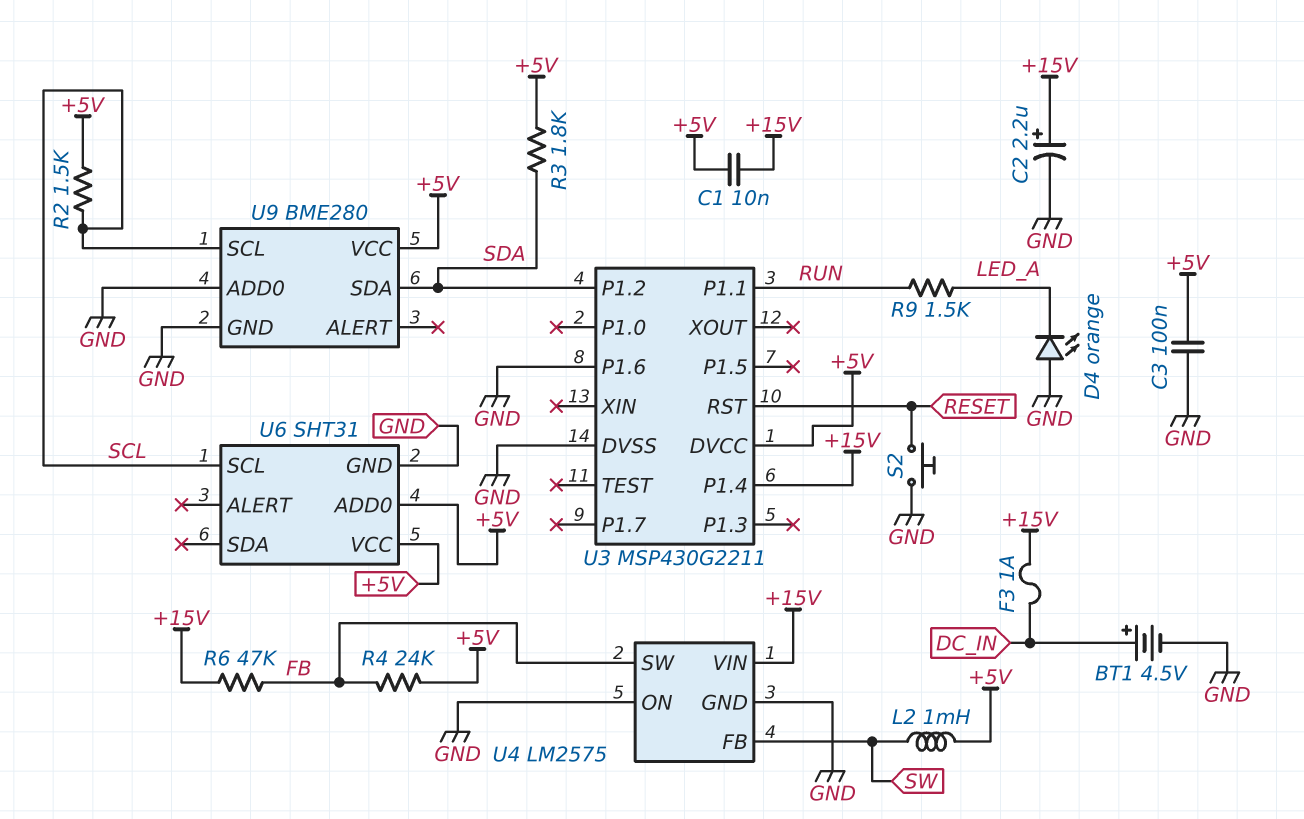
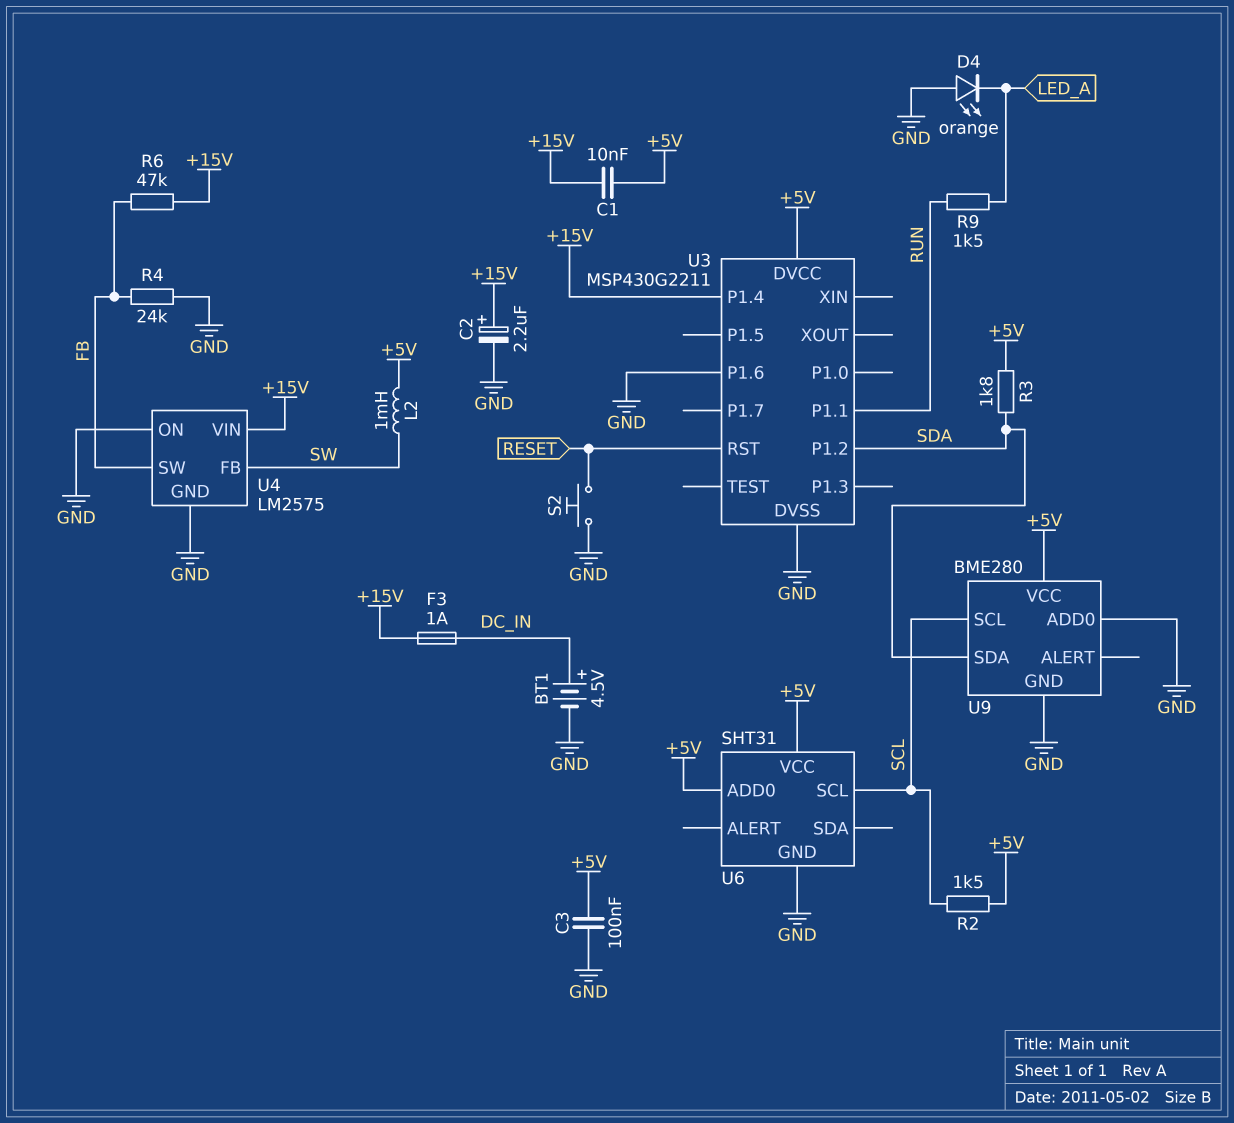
R4: 24k (+5V, FB) -> 24k (FB, GND)

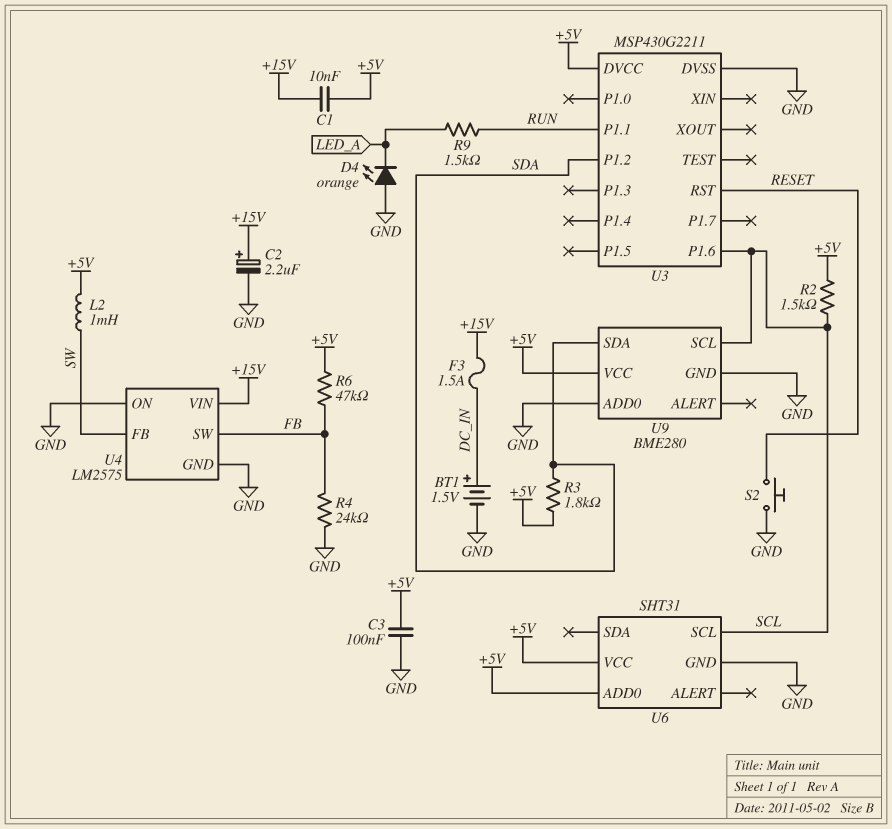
BT1: 4.5V (plus DC_IN, minus GND) -> 1.5V (plus DC_IN, minus GND)
F3: 1A (+15V, DC_IN) -> 1.5A (+15V, DC_IN)
R6: 47k (+15V, FB) -> 47k (+5V, FB)
U3 pin P1.4: +15V -> none
U3 pin P1.6: GND -> SCL

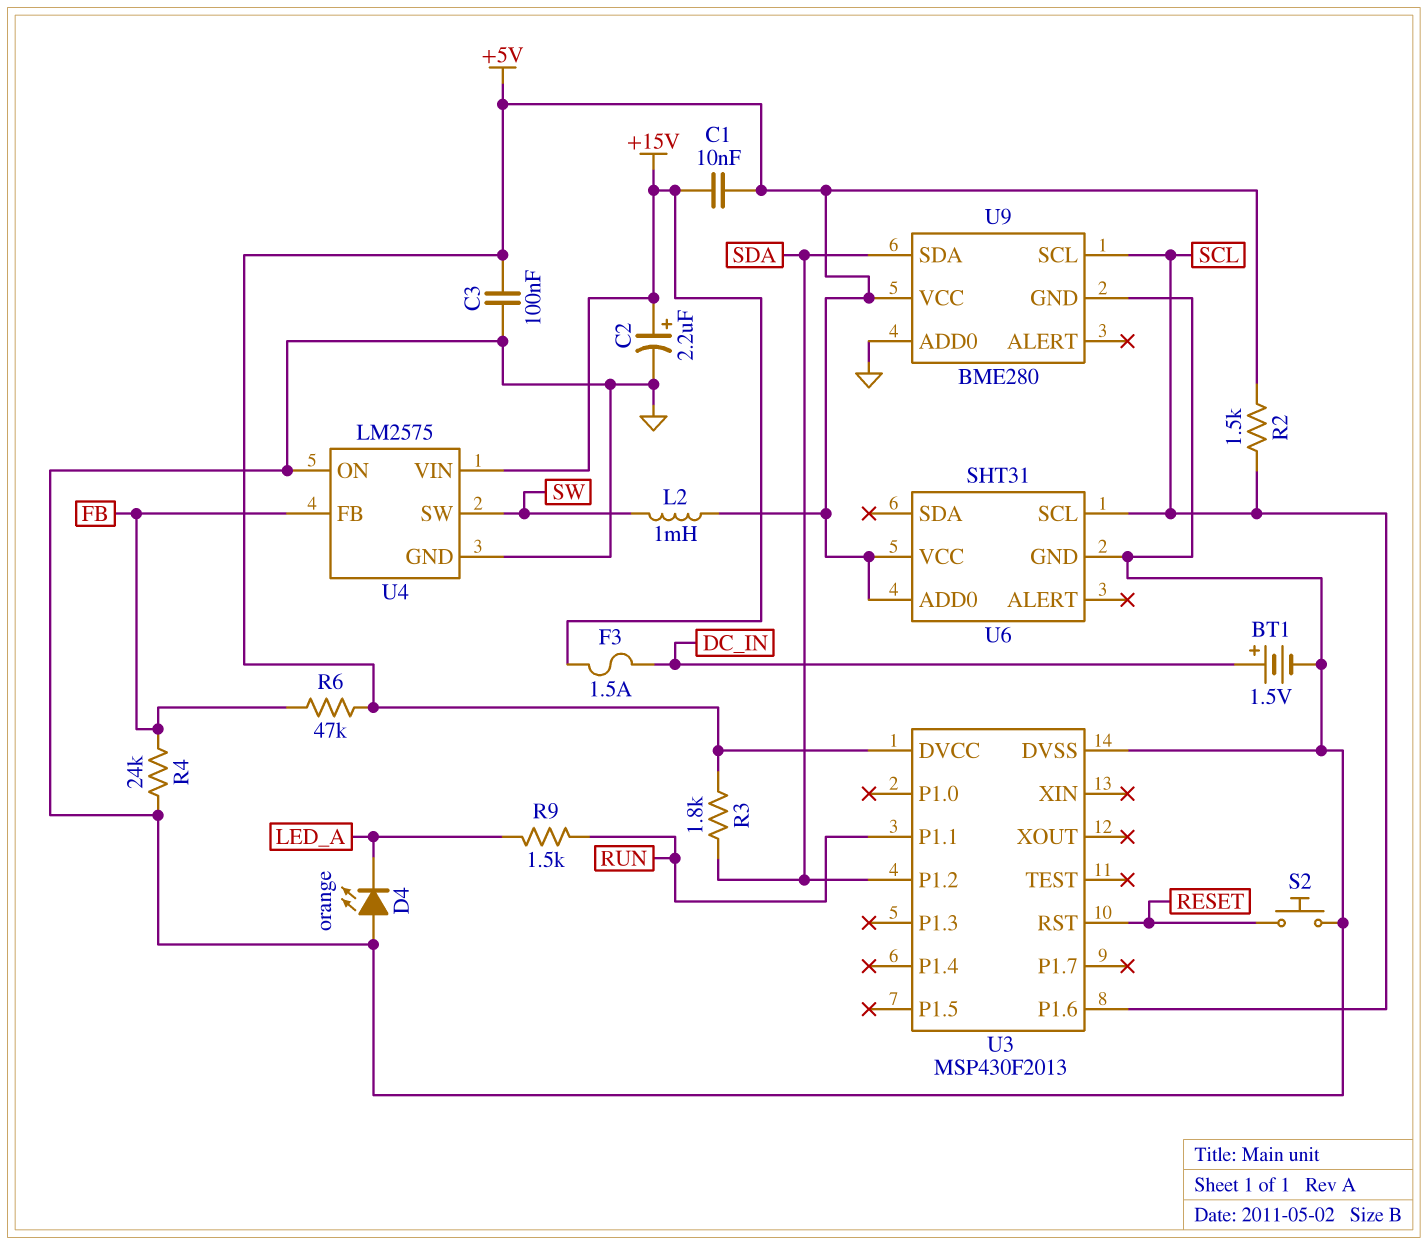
U3: MSP430G2211 -> MSP430F2013
U4 pin FB: SW -> FB
U4 pin SW: FB -> SW

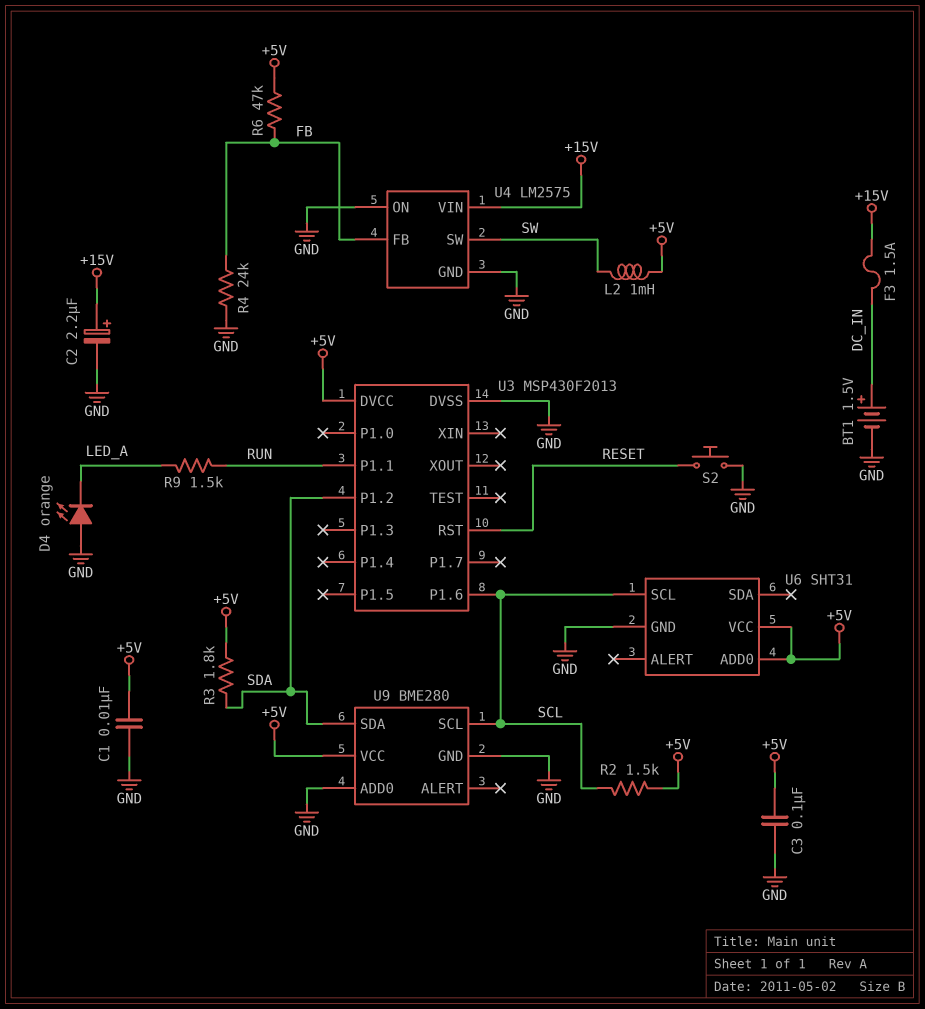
C1: 10nF (+5V, +15V) -> 10nF (+5V, GND)

